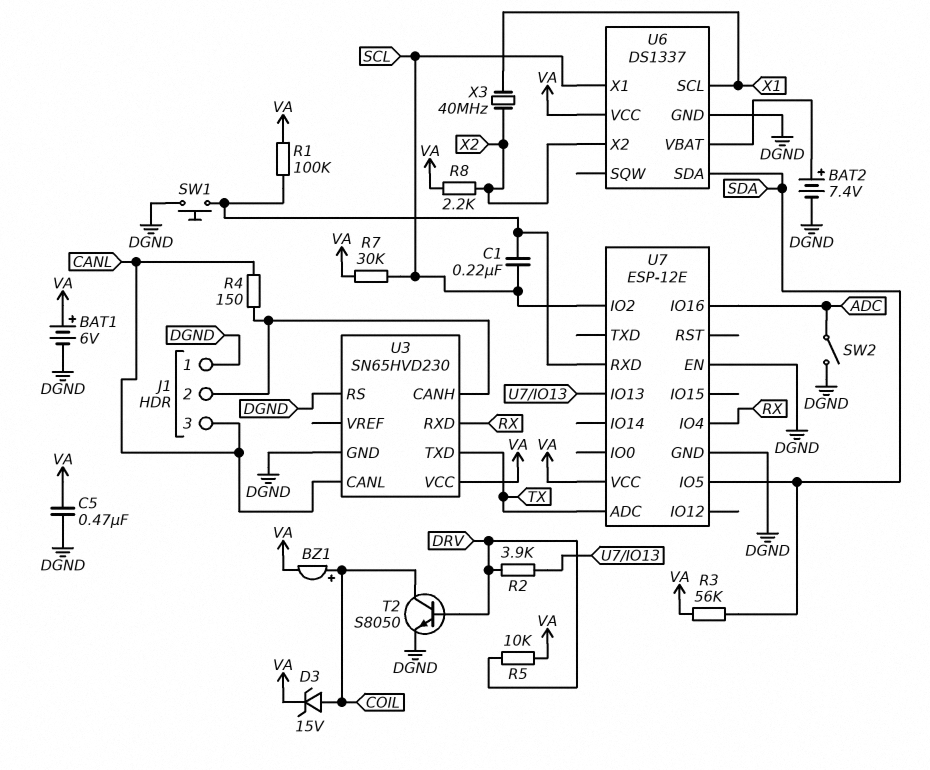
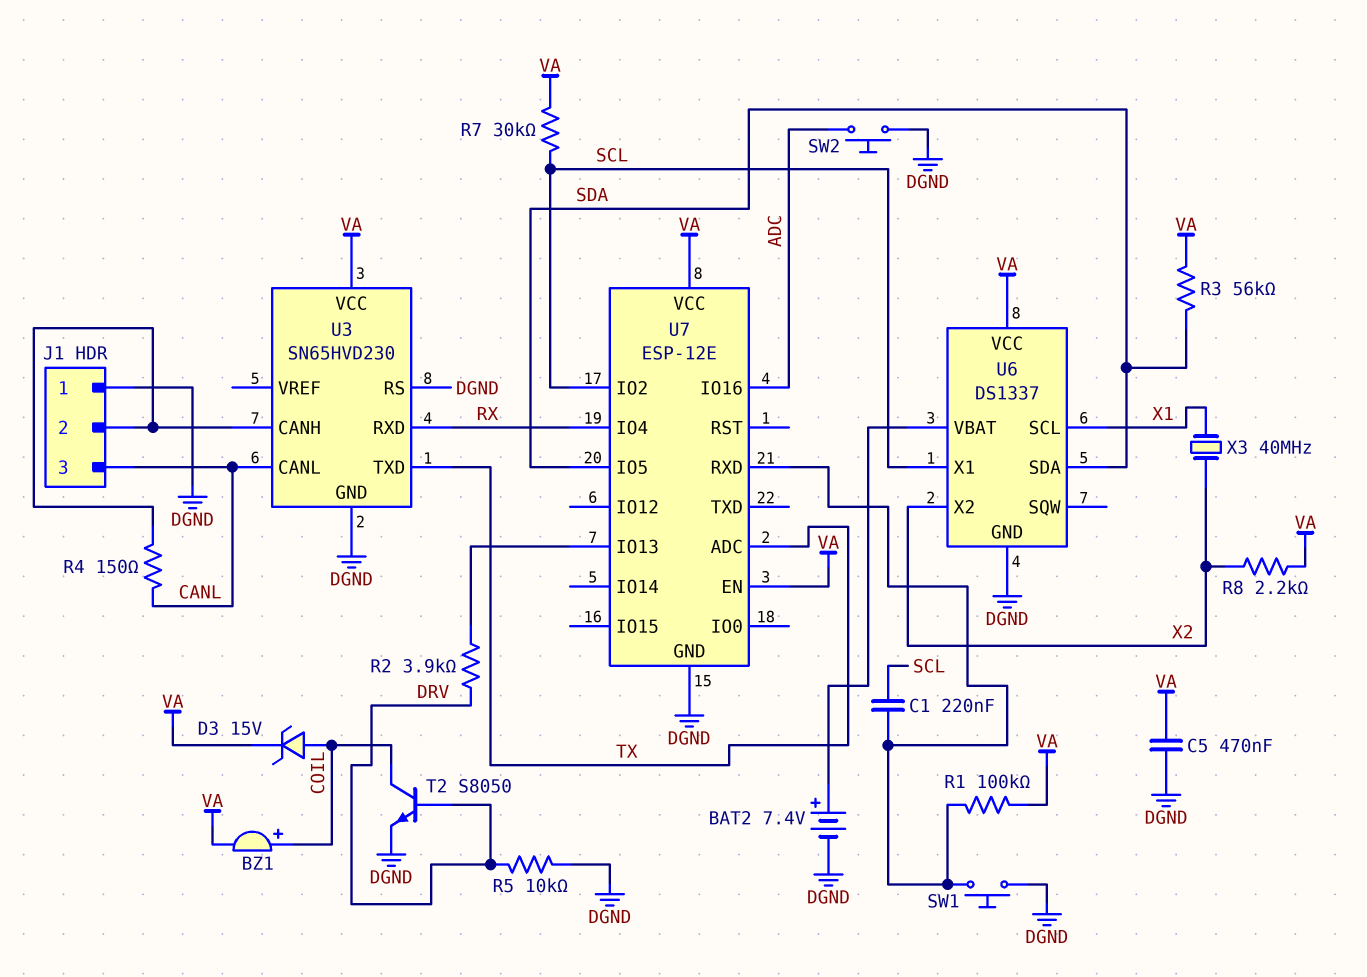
BAT1: 6V (plus VA, minus DGND) -> none
R5: 10k (DRV, VA) -> 10k (DGND, DRV)
SW2: switch (ADC, DGND) -> button (ADC, DGND)
U7 pin EN: DGND -> VA

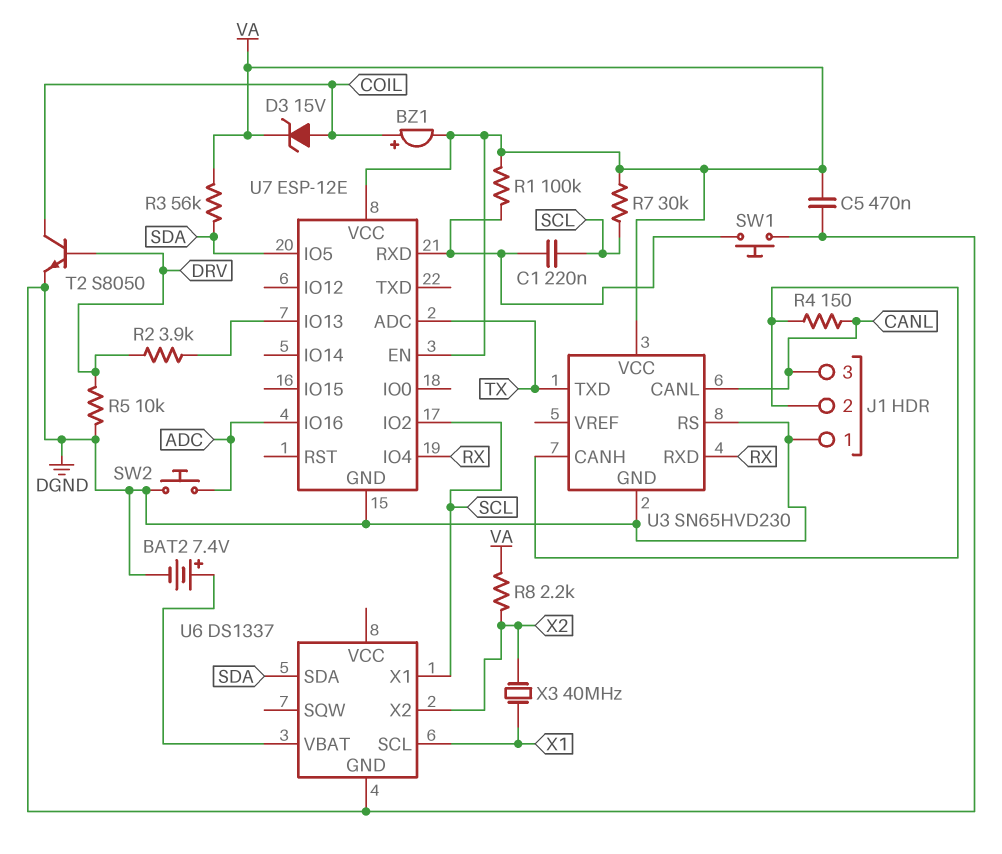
U6 pin VCC: VA -> none

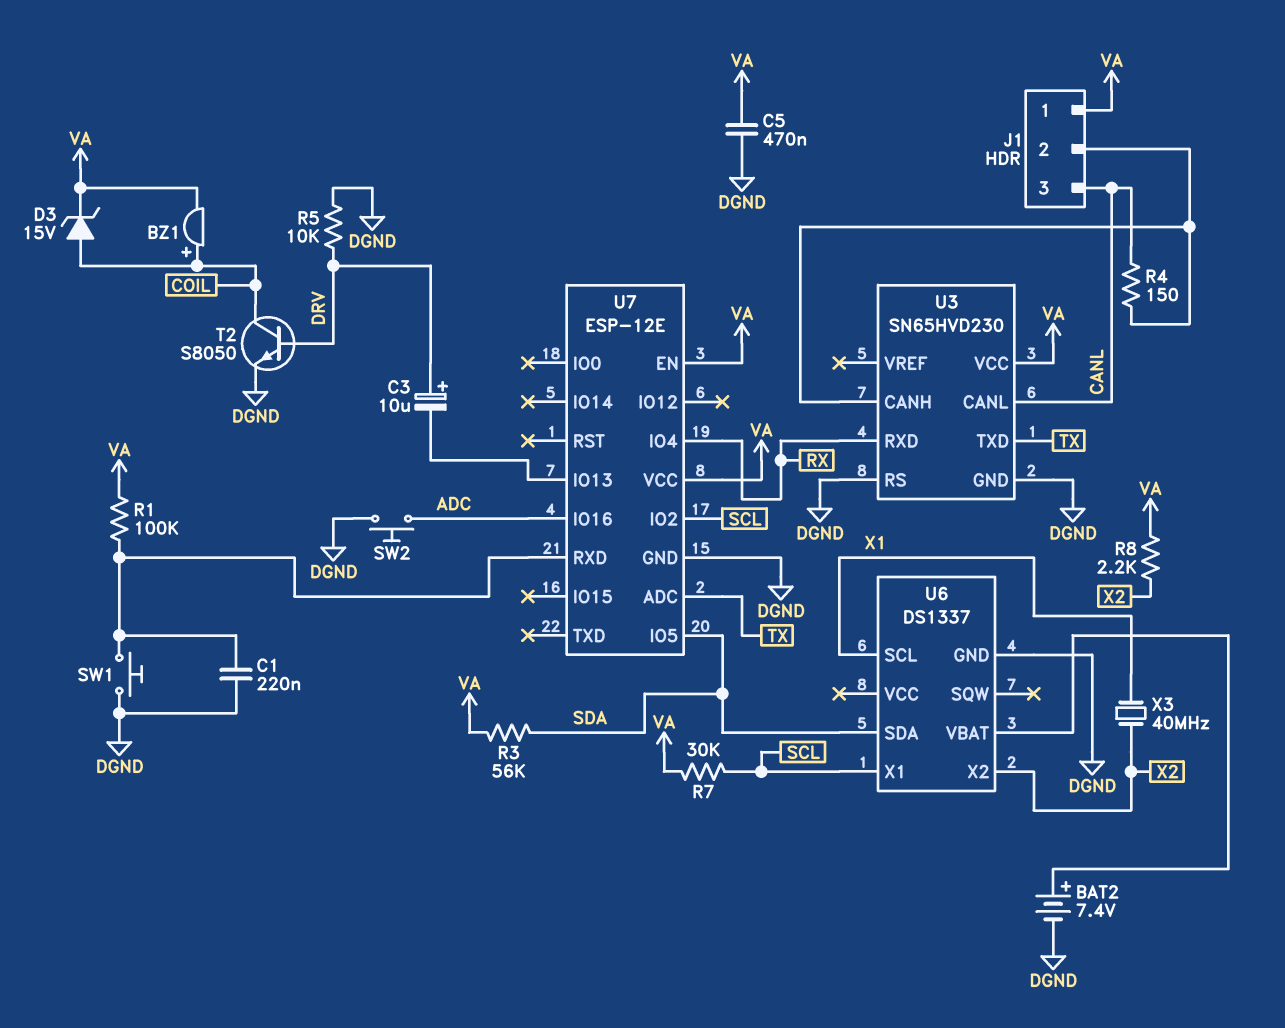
C1: 220nF (SCL, U7/RXD) -> 220nF (DGND, U7/RXD)
C3: none -> 10uF (plus DRV, minus U7/IO13)
J1 pin 1: DGND -> VA
R2: 3.9k (DRV, U7/IO13) -> none

